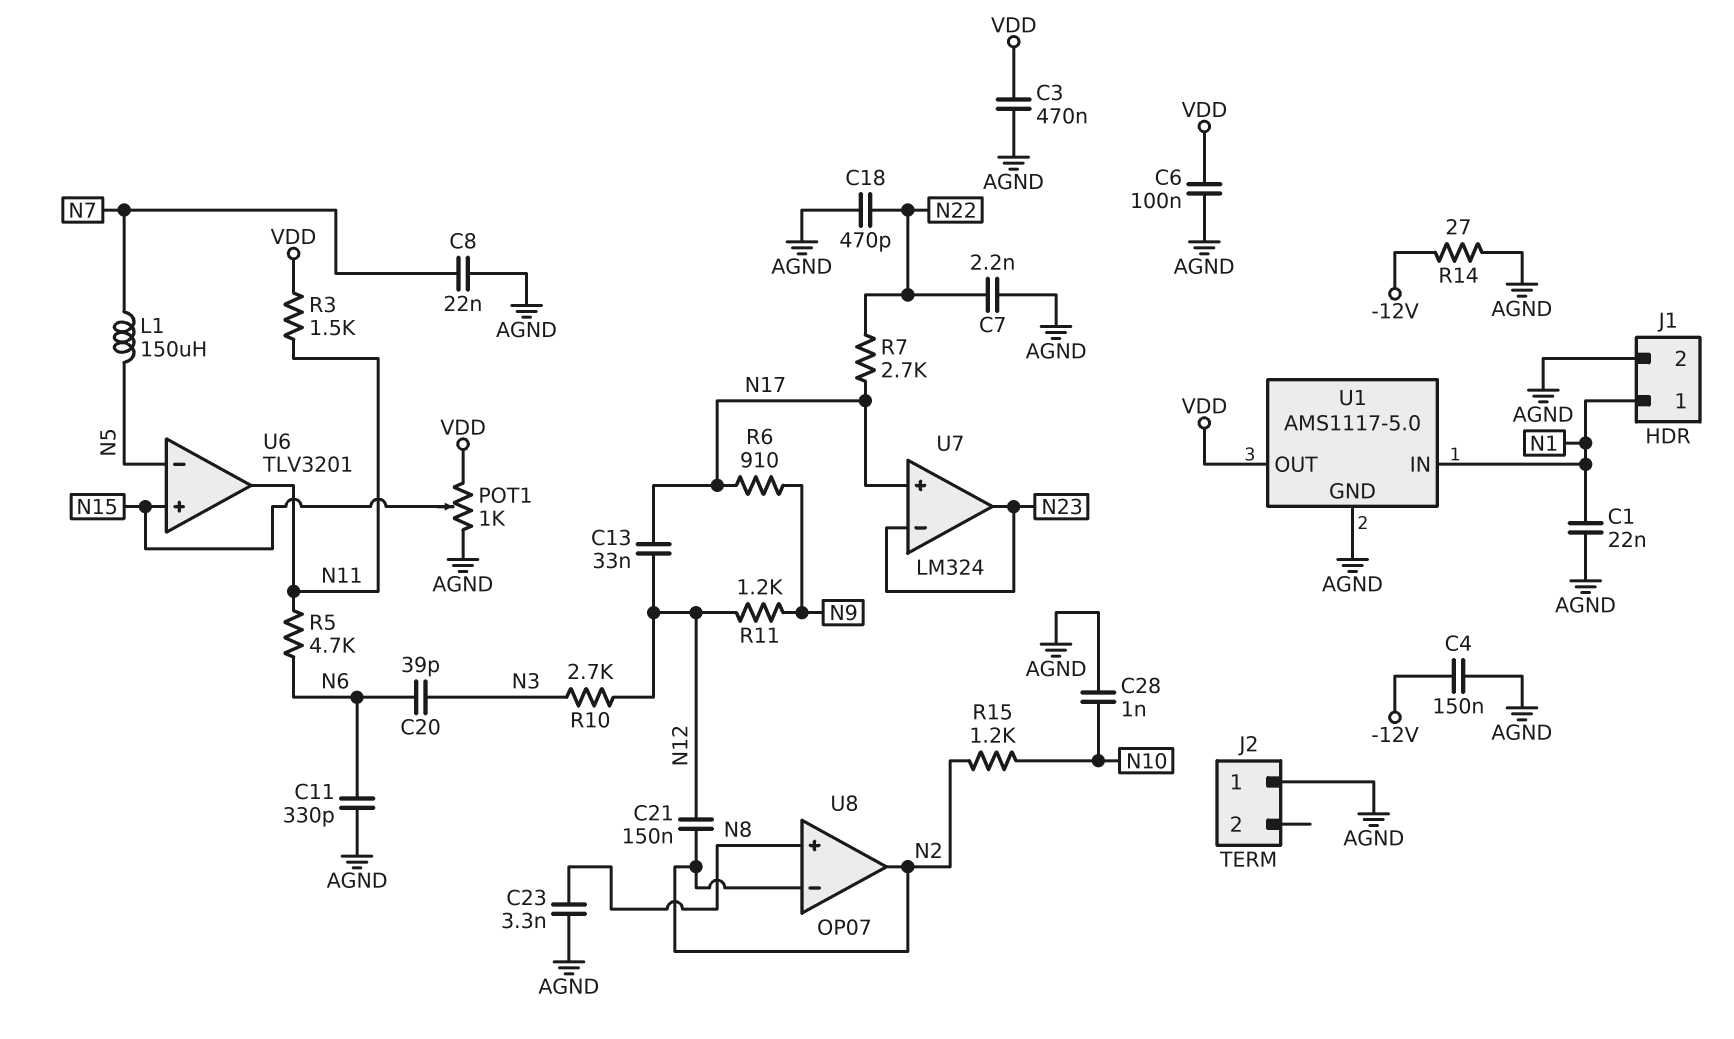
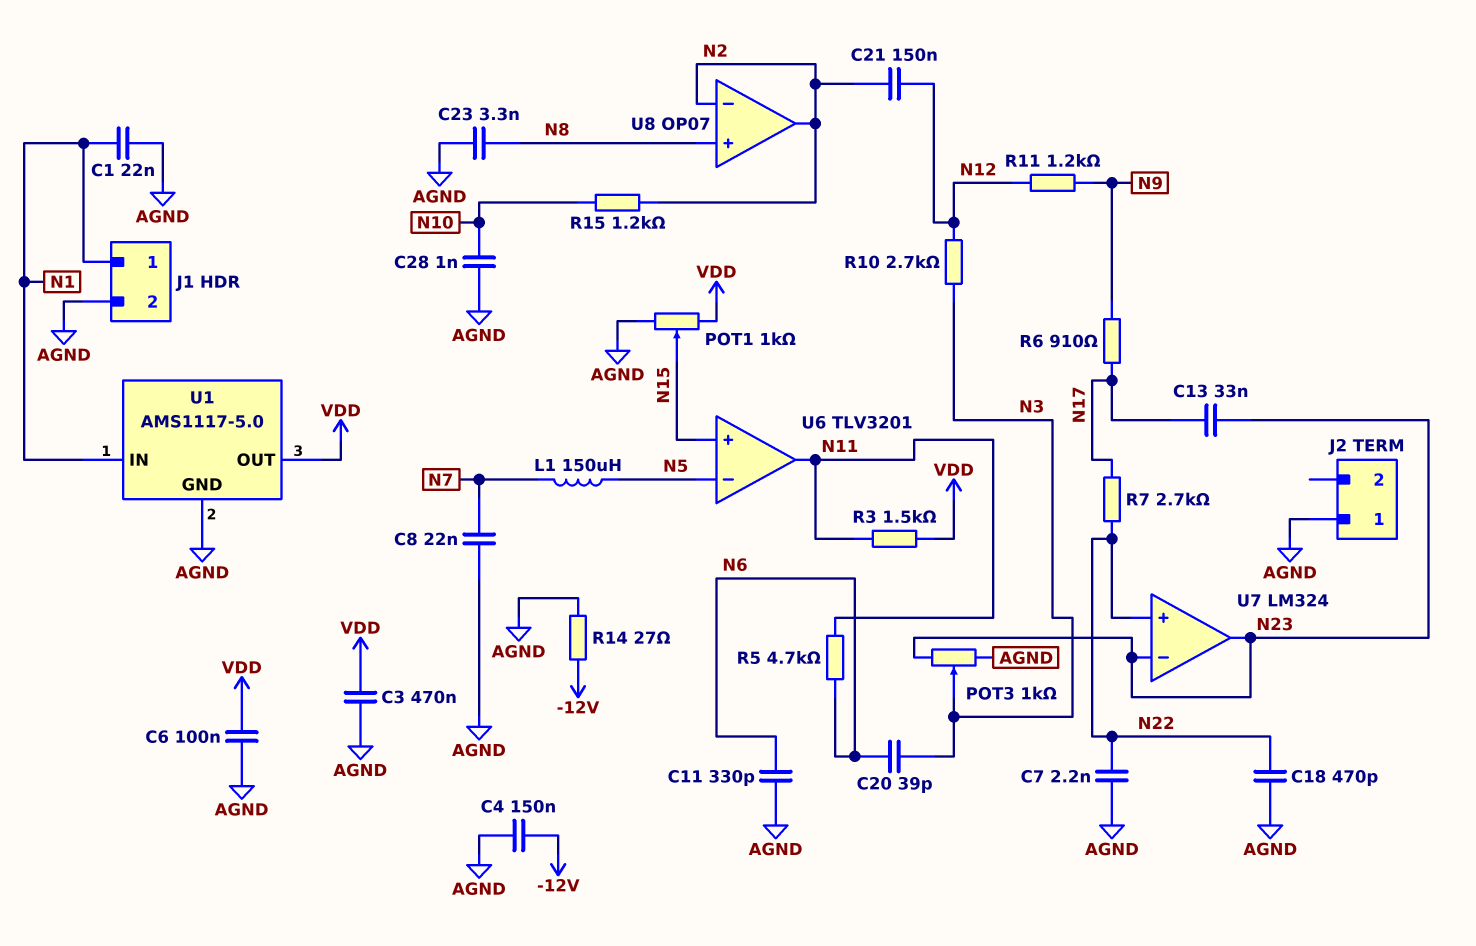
C13: 33nF (N12, N17) -> 33nF (N17, N23)
POT3: none -> 1k (AGND, N23, wiper N3)
U7 pin in+: N17 -> N22

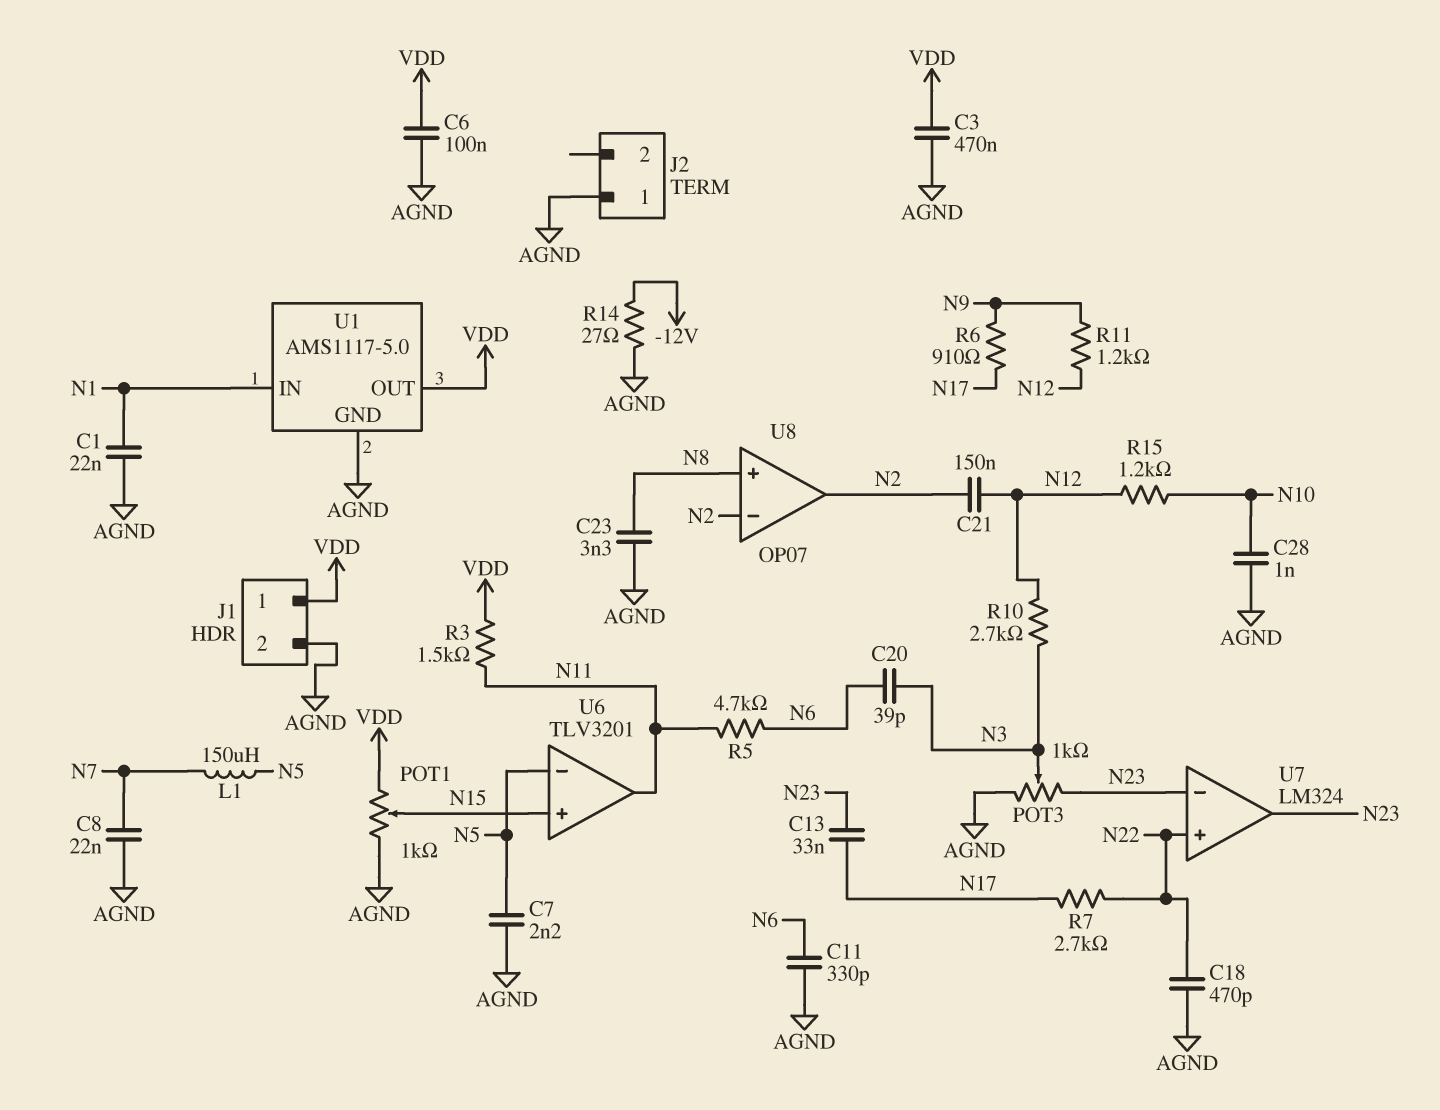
C4: 150nF (-12V, AGND) -> none
C7: 2.2nF (AGND, N22) -> 2.2nF (AGND, N5)
J1 pin 1: N1 -> VDD
R15: 1.2k (N2, N10) -> 1.2k (N10, N12)

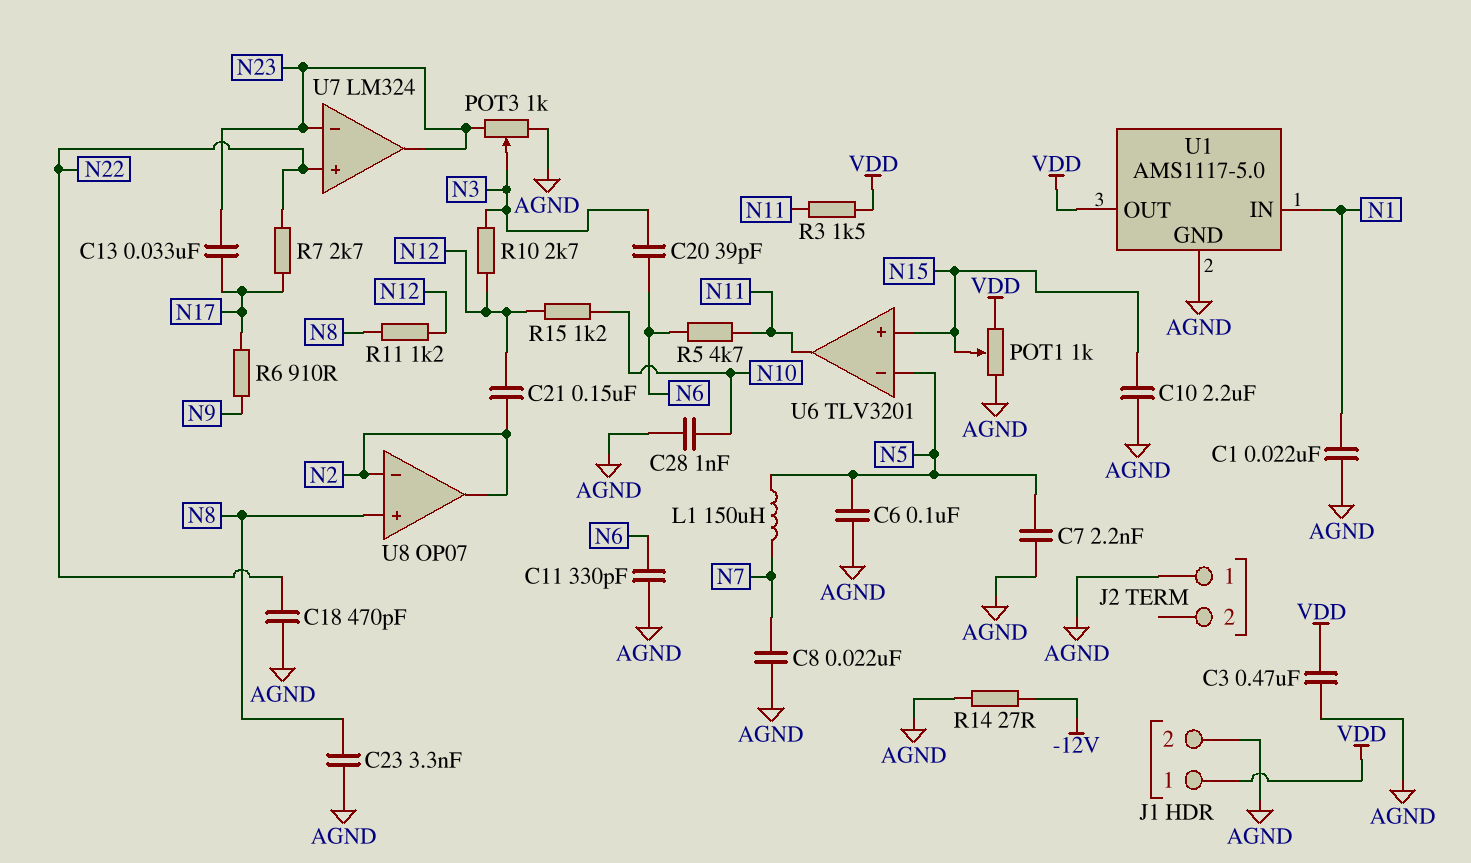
C6: 100nF (AGND, VDD) -> 100nF (AGND, N5)
C10: none -> 2.2uF (AGND, N15)
R11: 1.2k (N9, N12) -> 1.2k (N8, N12)

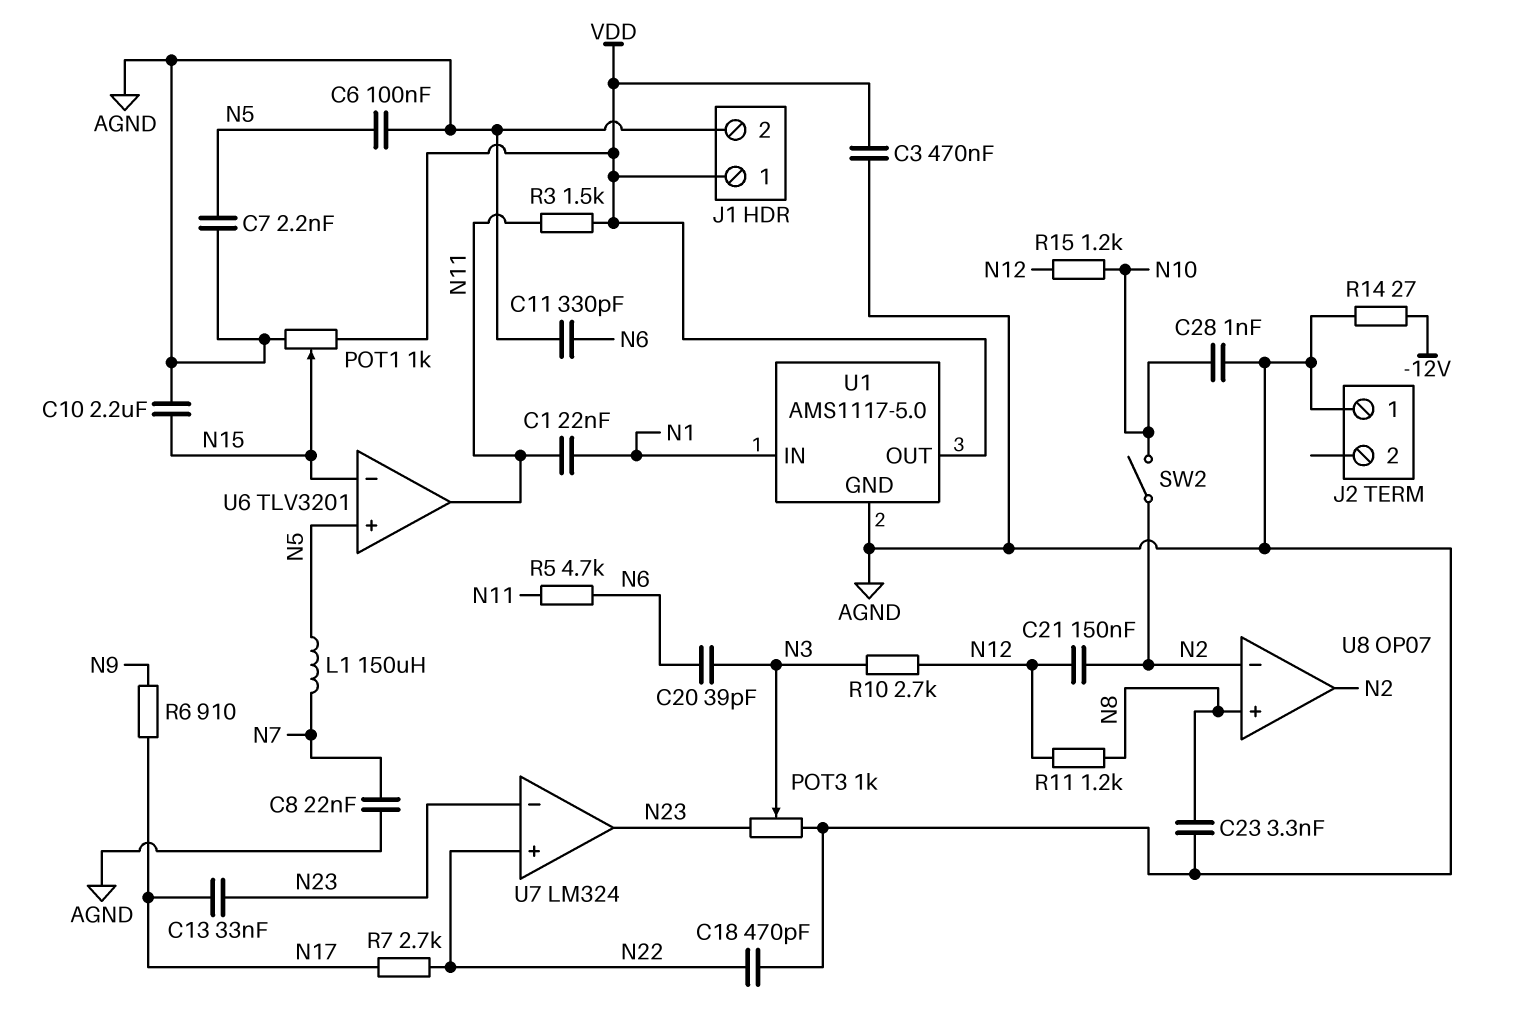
C1: 22nF (AGND, N1) -> 22nF (N1, N11)
SW2: none -> switch (N2, N10)
U6 pin in+: N15 -> N5
U6 pin in-: N5 -> N15

